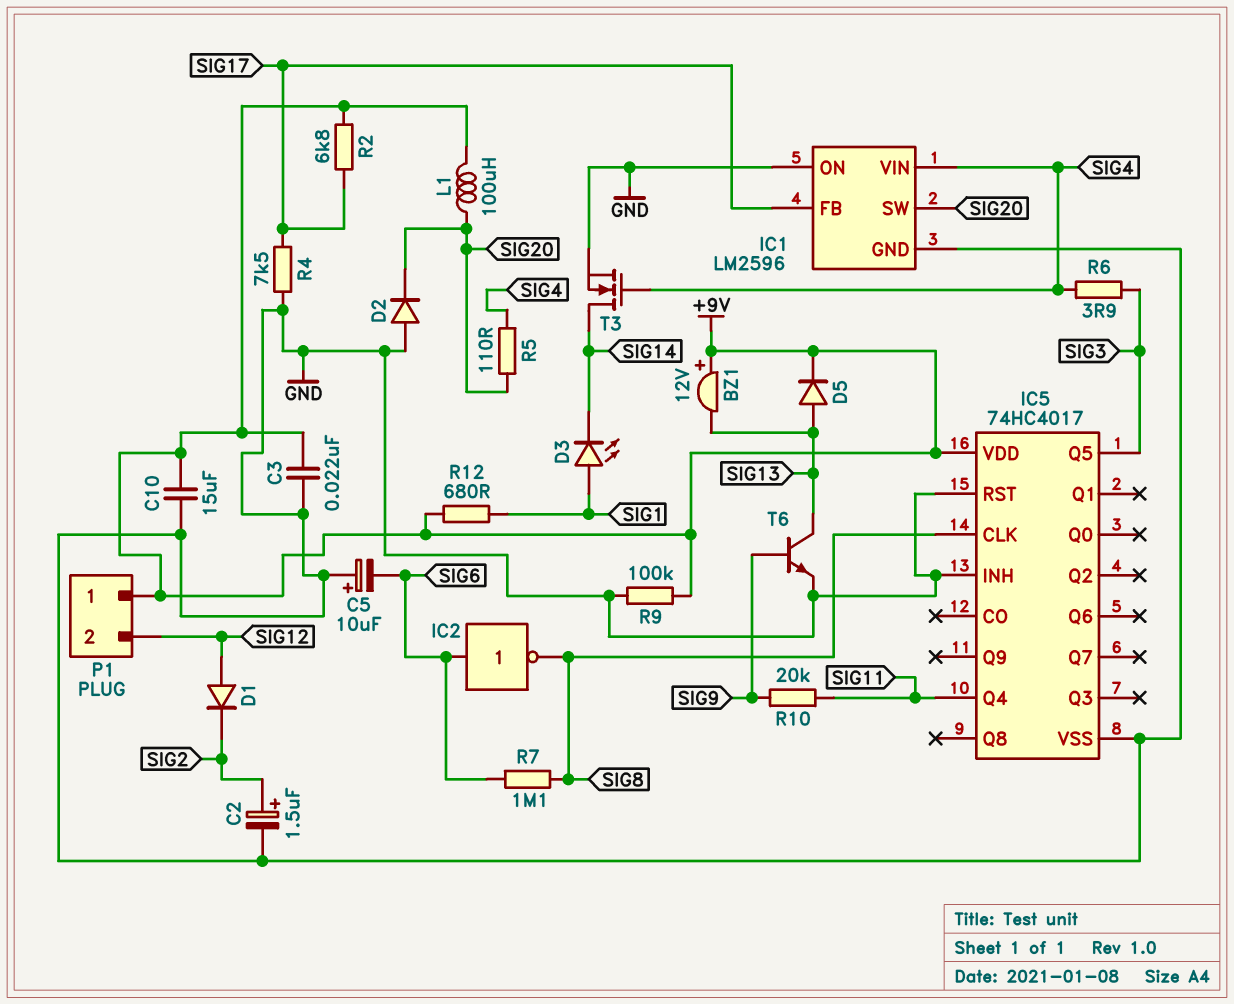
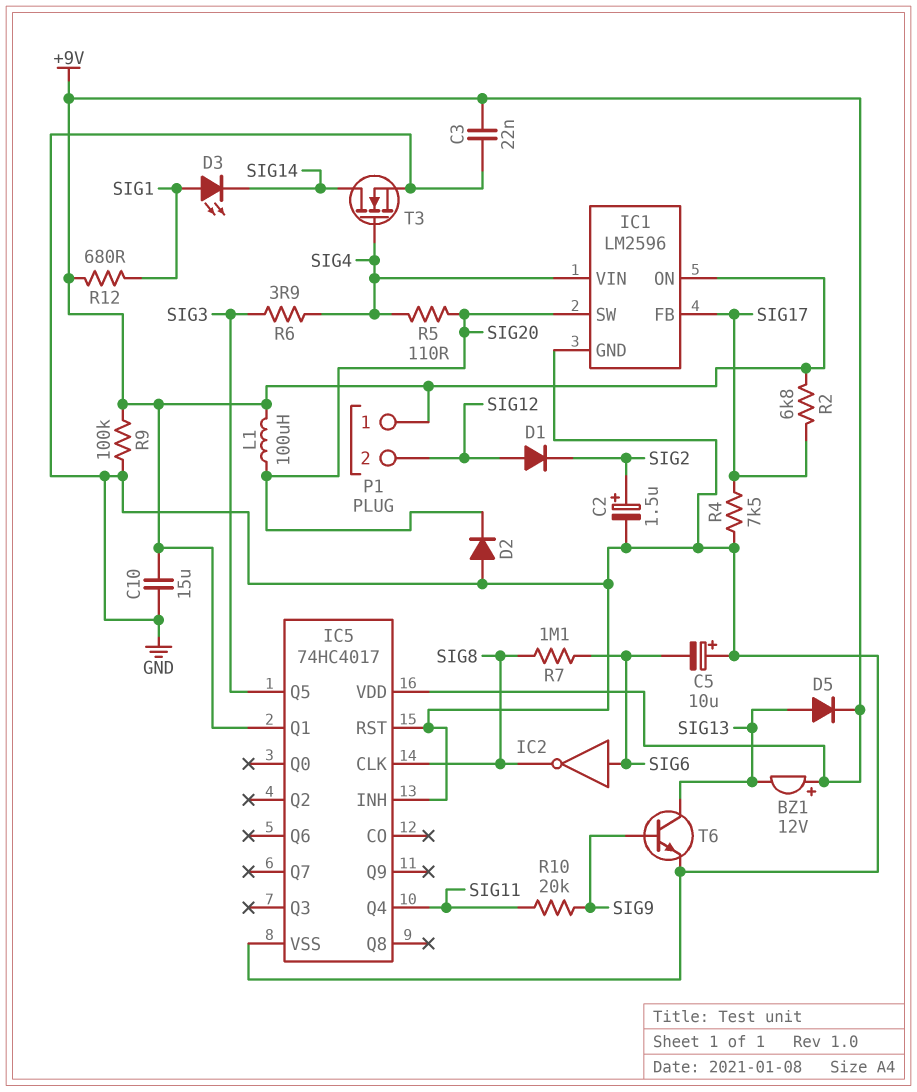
IC1 pin ON: GND -> +9V
IC5 pin Q1: none -> +9V

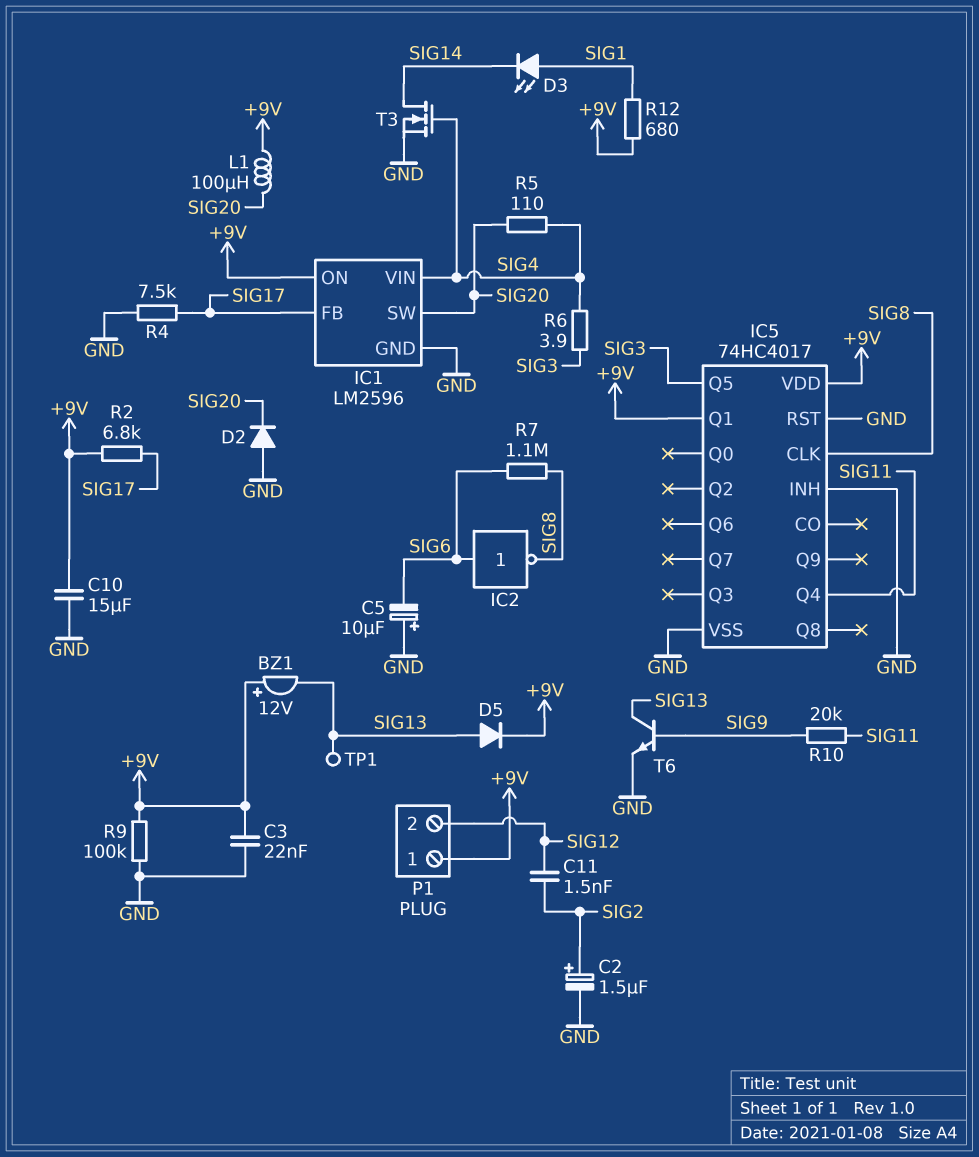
C11: none -> 1.5nF (SIG2, SIG12)
D1: diode (A SIG12, K SIG2) -> none
TP1: none -> test point (SIG13)

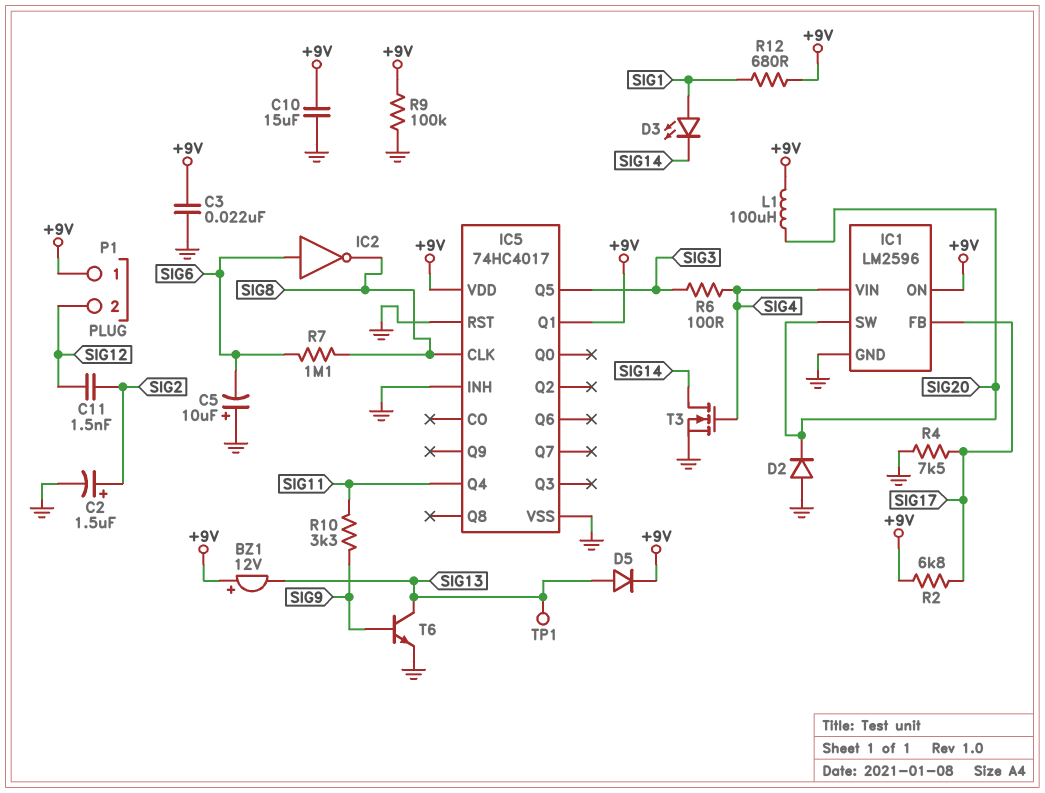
R5: 110 (SIG4, SIG20) -> none
R6: 3.9 (SIG3, SIG4) -> 100 (SIG3, SIG4)
R10: 20k (SIG9, SIG11) -> 3.3k (SIG9, SIG11)

